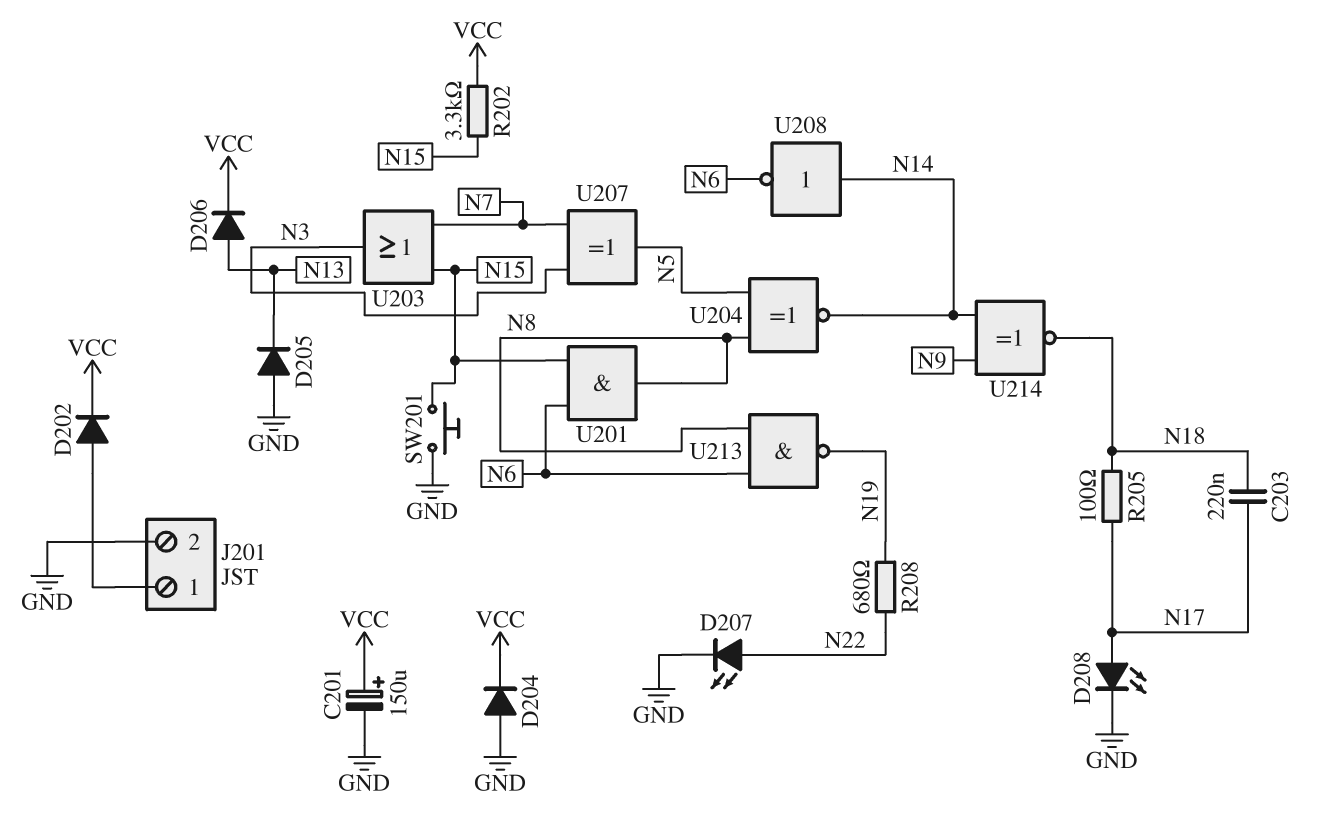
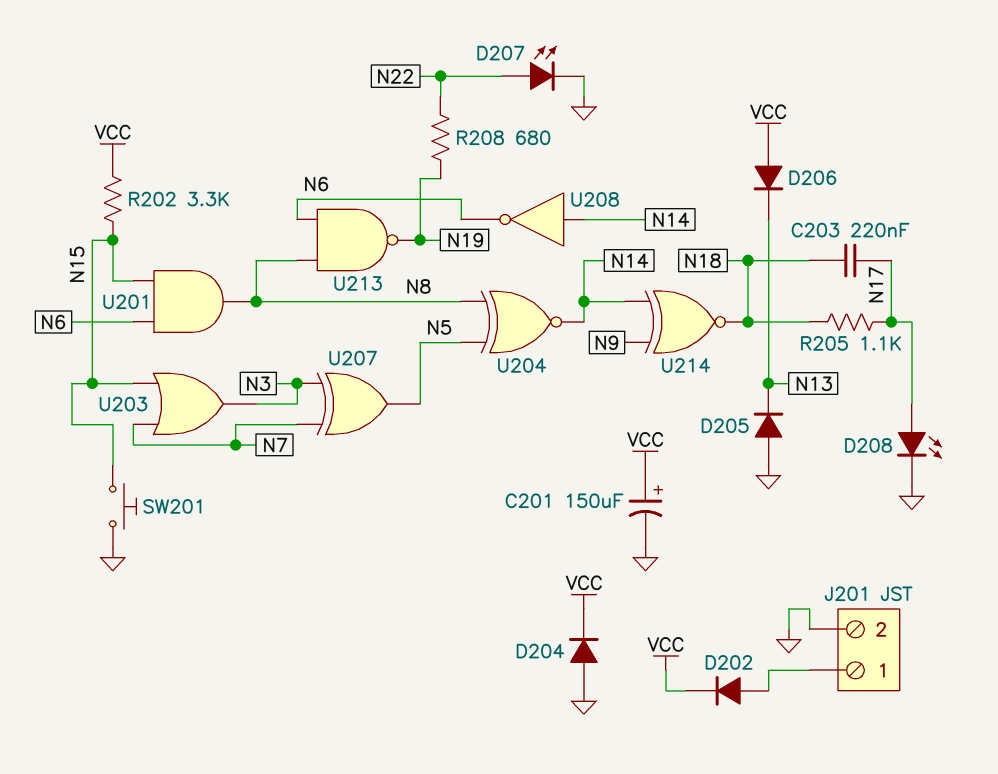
D206: diode (A N13, K VCC) -> diode (A VCC, K N13)
R205: 100 (N17, N18) -> 1.1k (N17, N18)

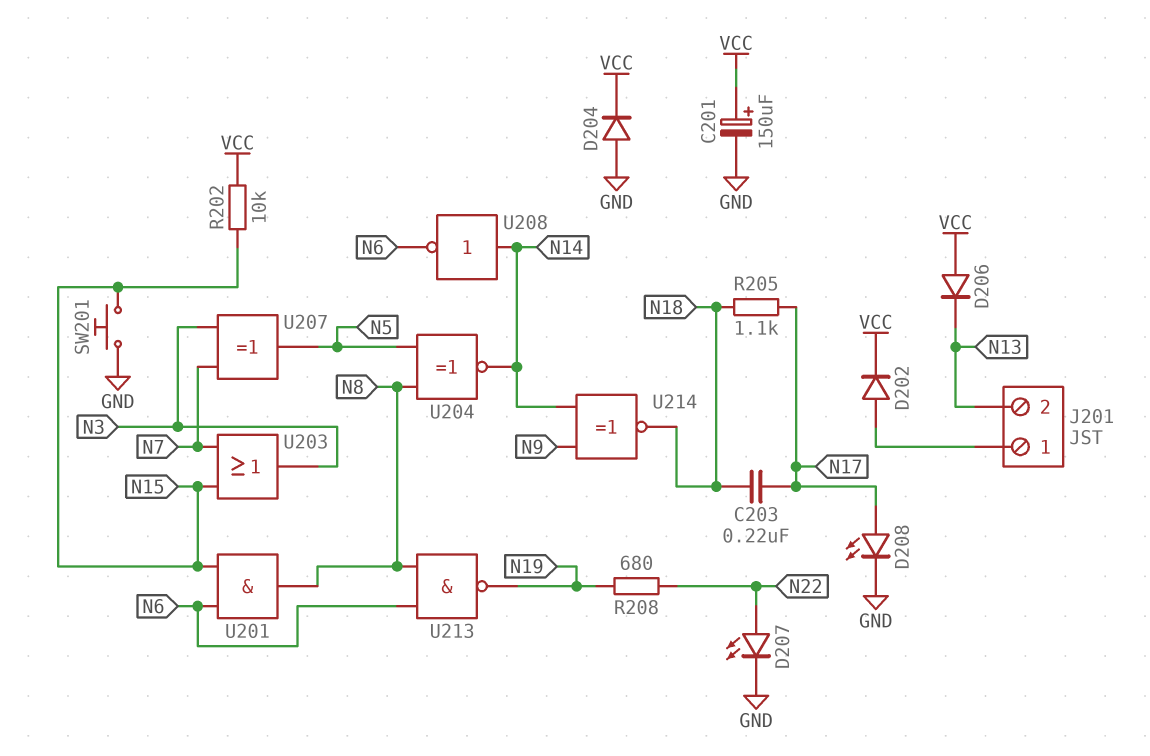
D205: diode (A GND, K N13) -> none
J201 pin 2: GND -> N13
R202: 3.3k (N15, VCC) -> 10k (N15, VCC)

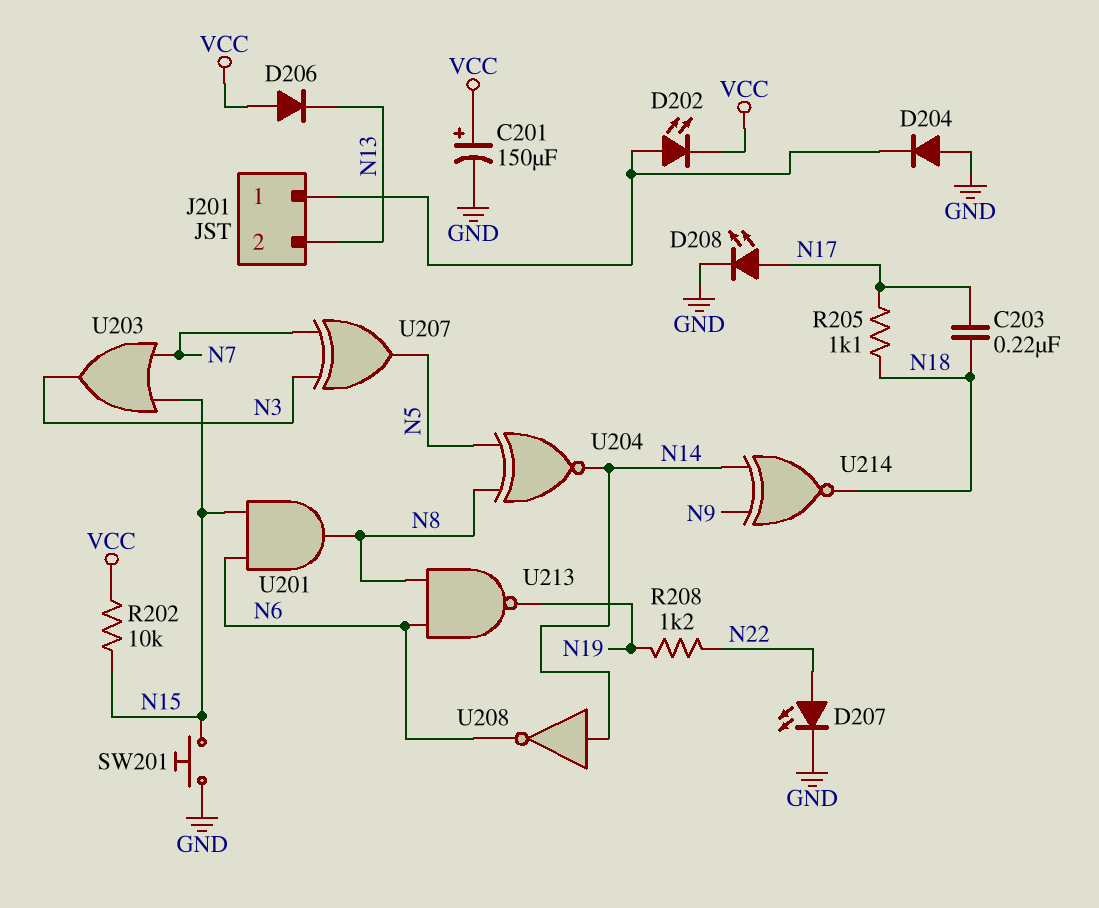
D202: diode (A J201/1, K VCC) -> LED (A J201/1, K VCC)
D204: diode (A GND, K VCC) -> diode (A GND, K J201/1)
R208: 680 (N19, N22) -> 1.2k (N19, N22)

